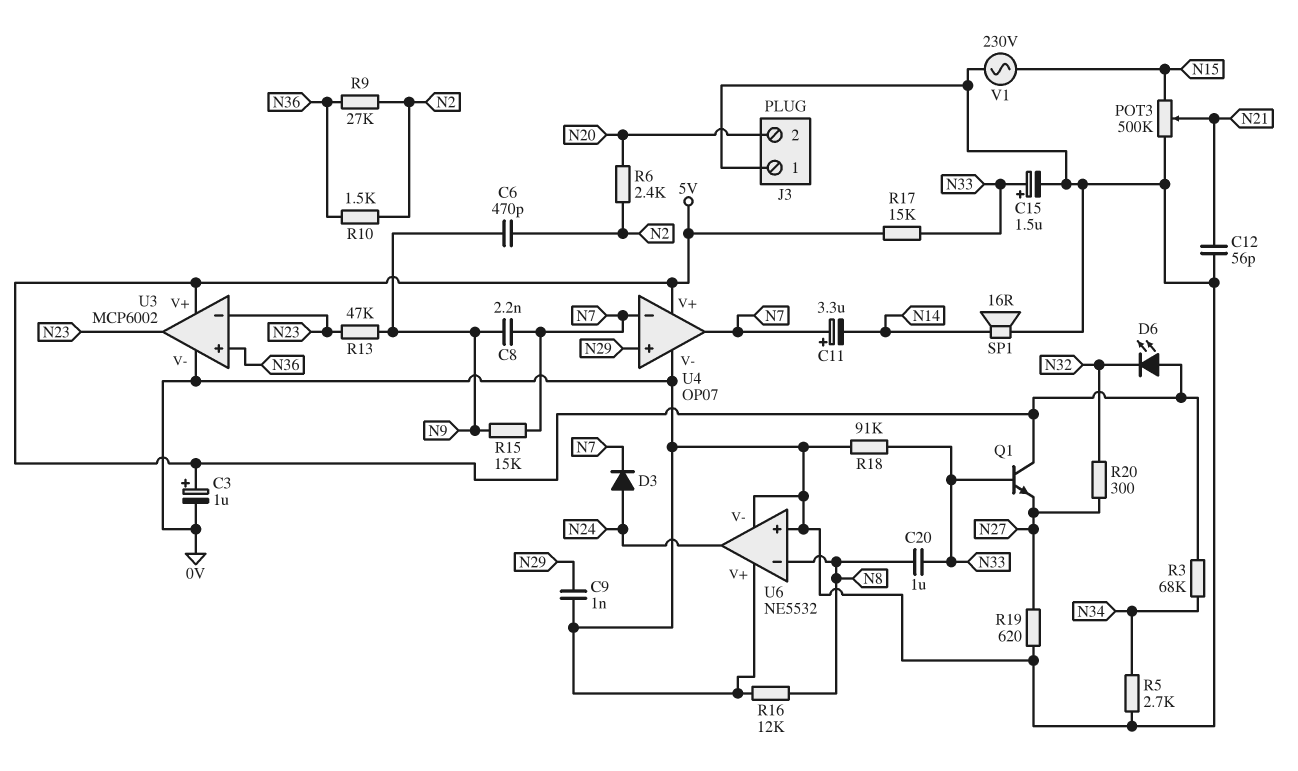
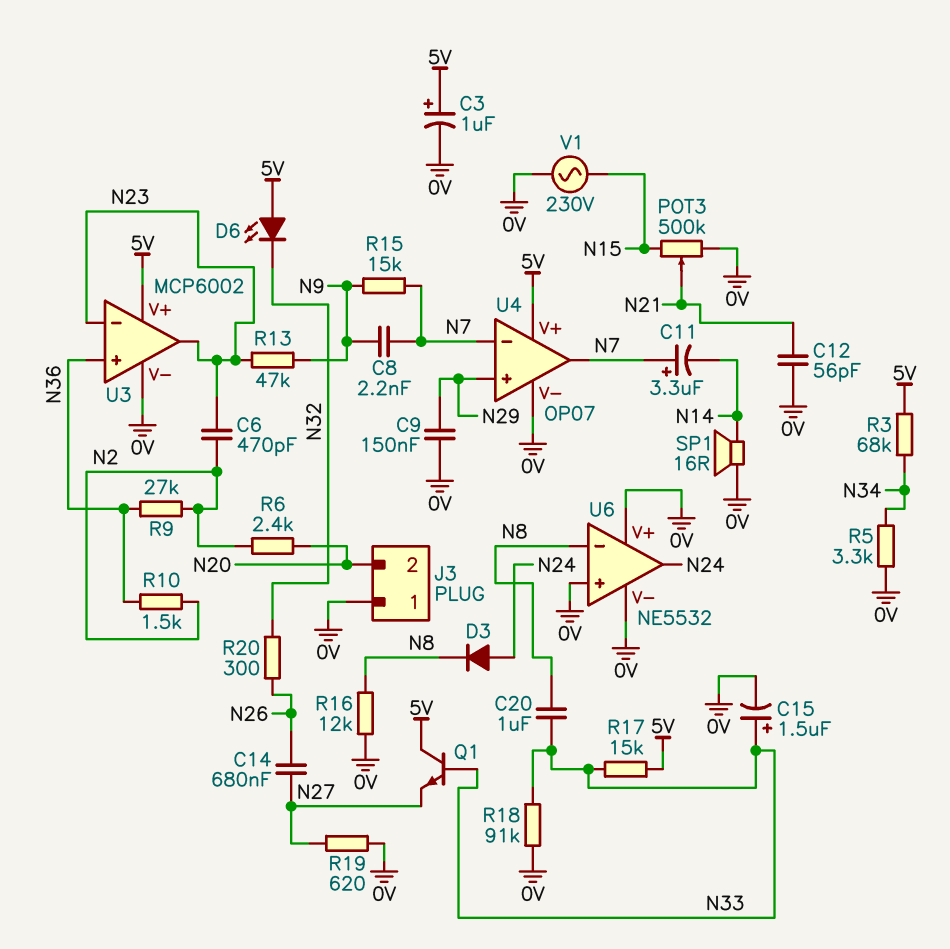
C6: 470pF (N2, N9) -> 470pF (N2, N23)
C9: 1nF (0V, N29) -> 150nF (0V, N29)
C14: none -> 680nF (N26, N27)
D3: diode (A N24, K N7) -> diode (A N24, K N8)
R5: 2.7k (0V, N34) -> 3.3k (0V, N34)
R20: 300 (N27, N32) -> 300 (N26, N32)

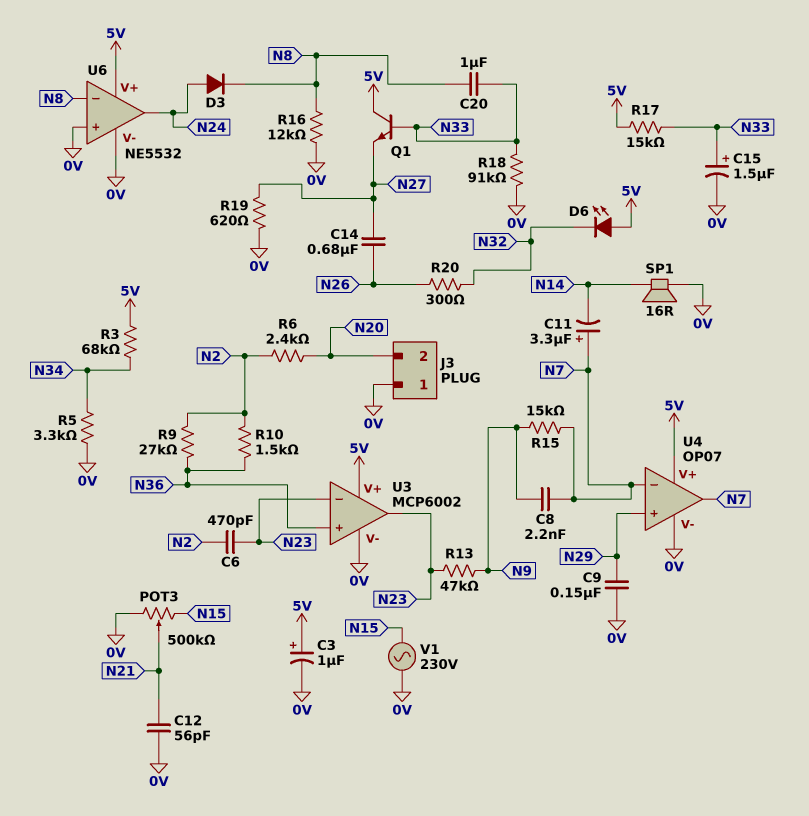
U6 pin V+: 0V -> 5V

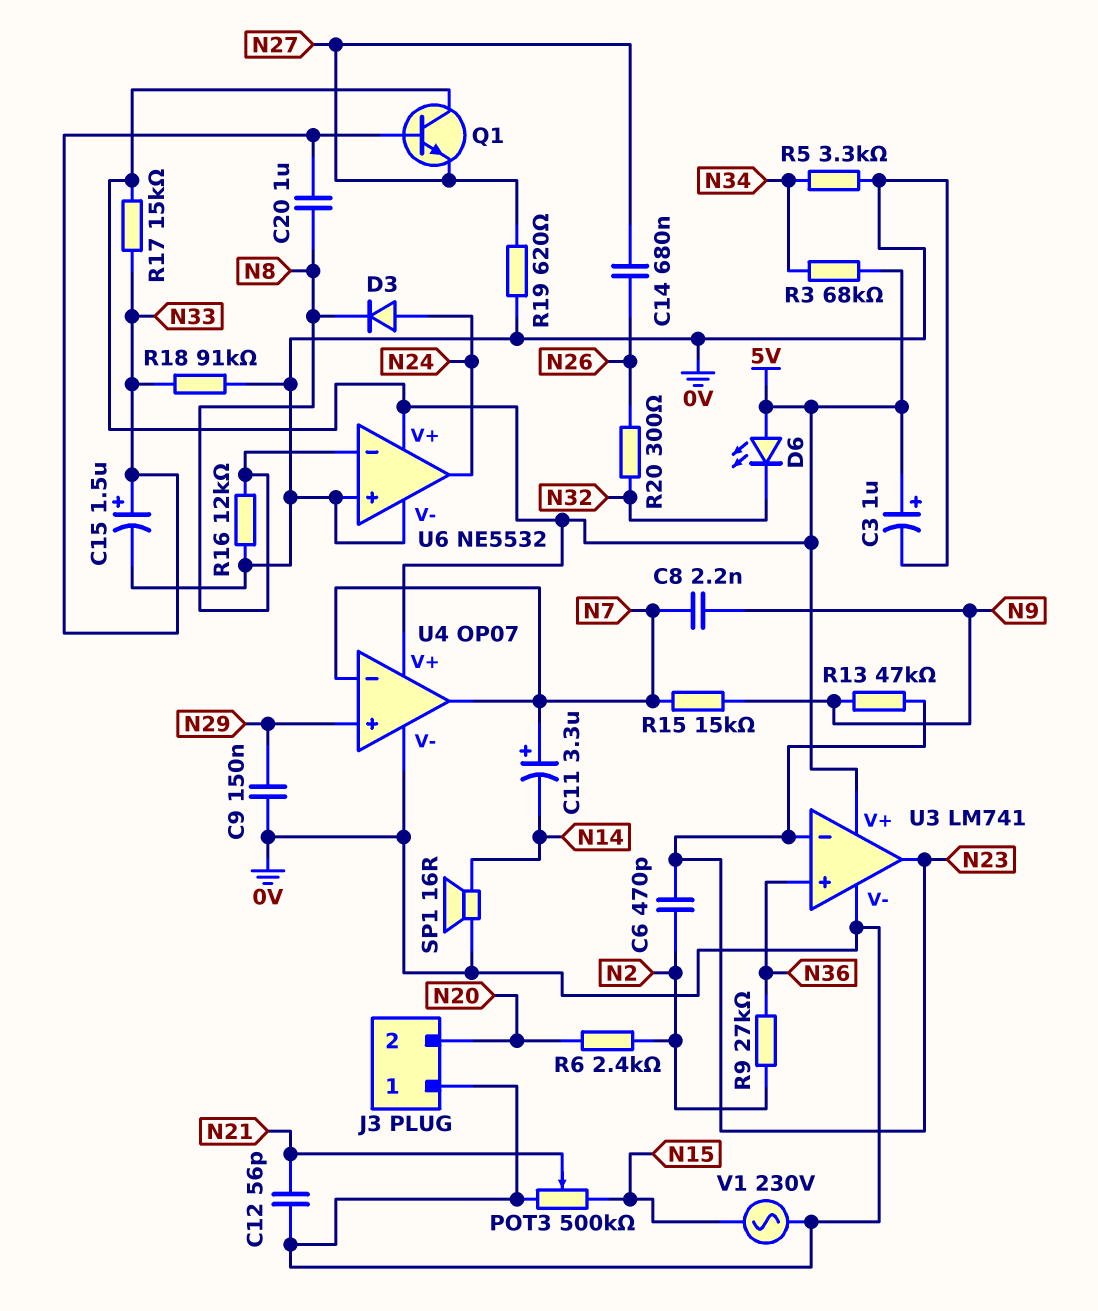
R10: 1.5k (N2, N36) -> none
U3: MCP6002 -> LM741

